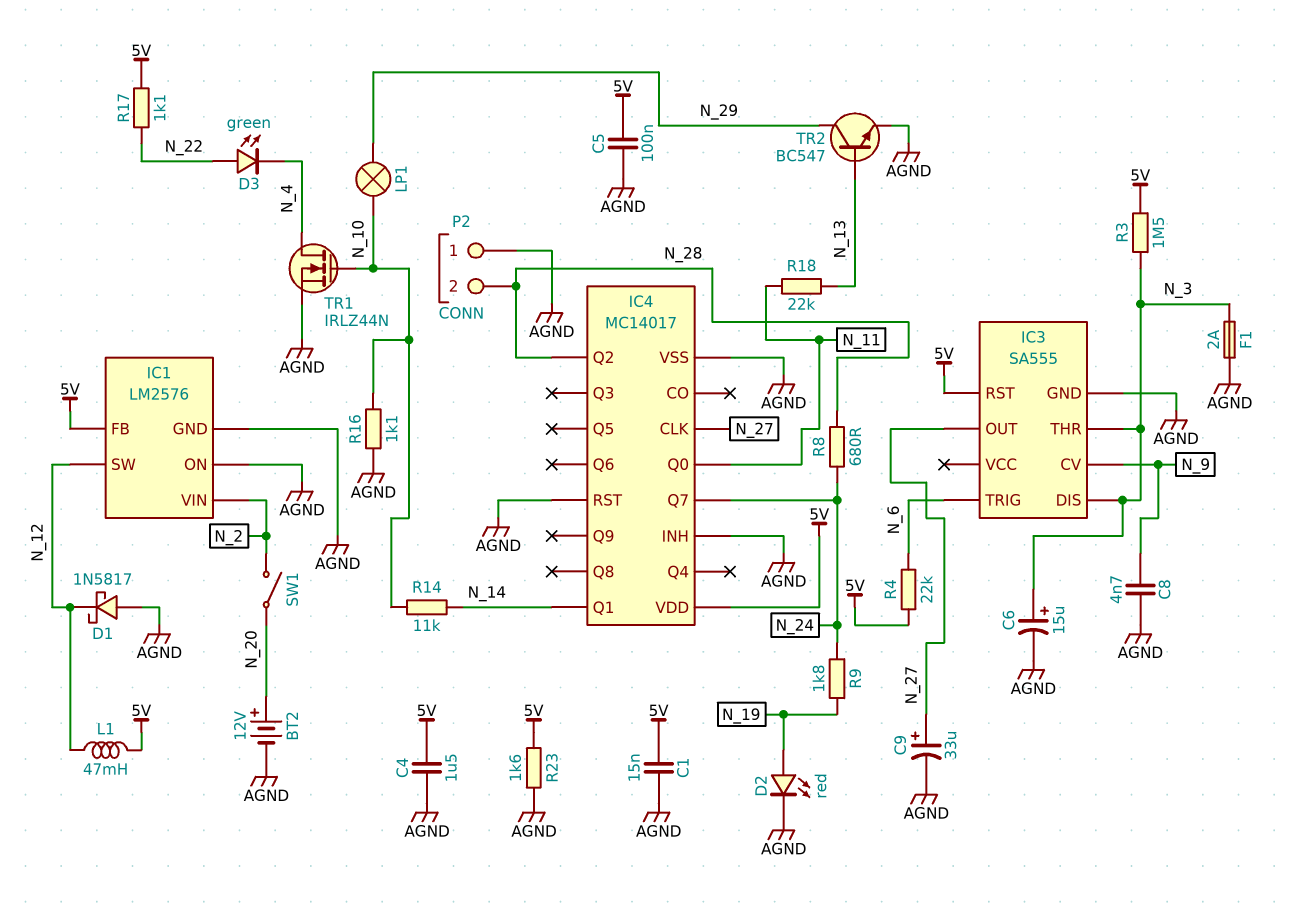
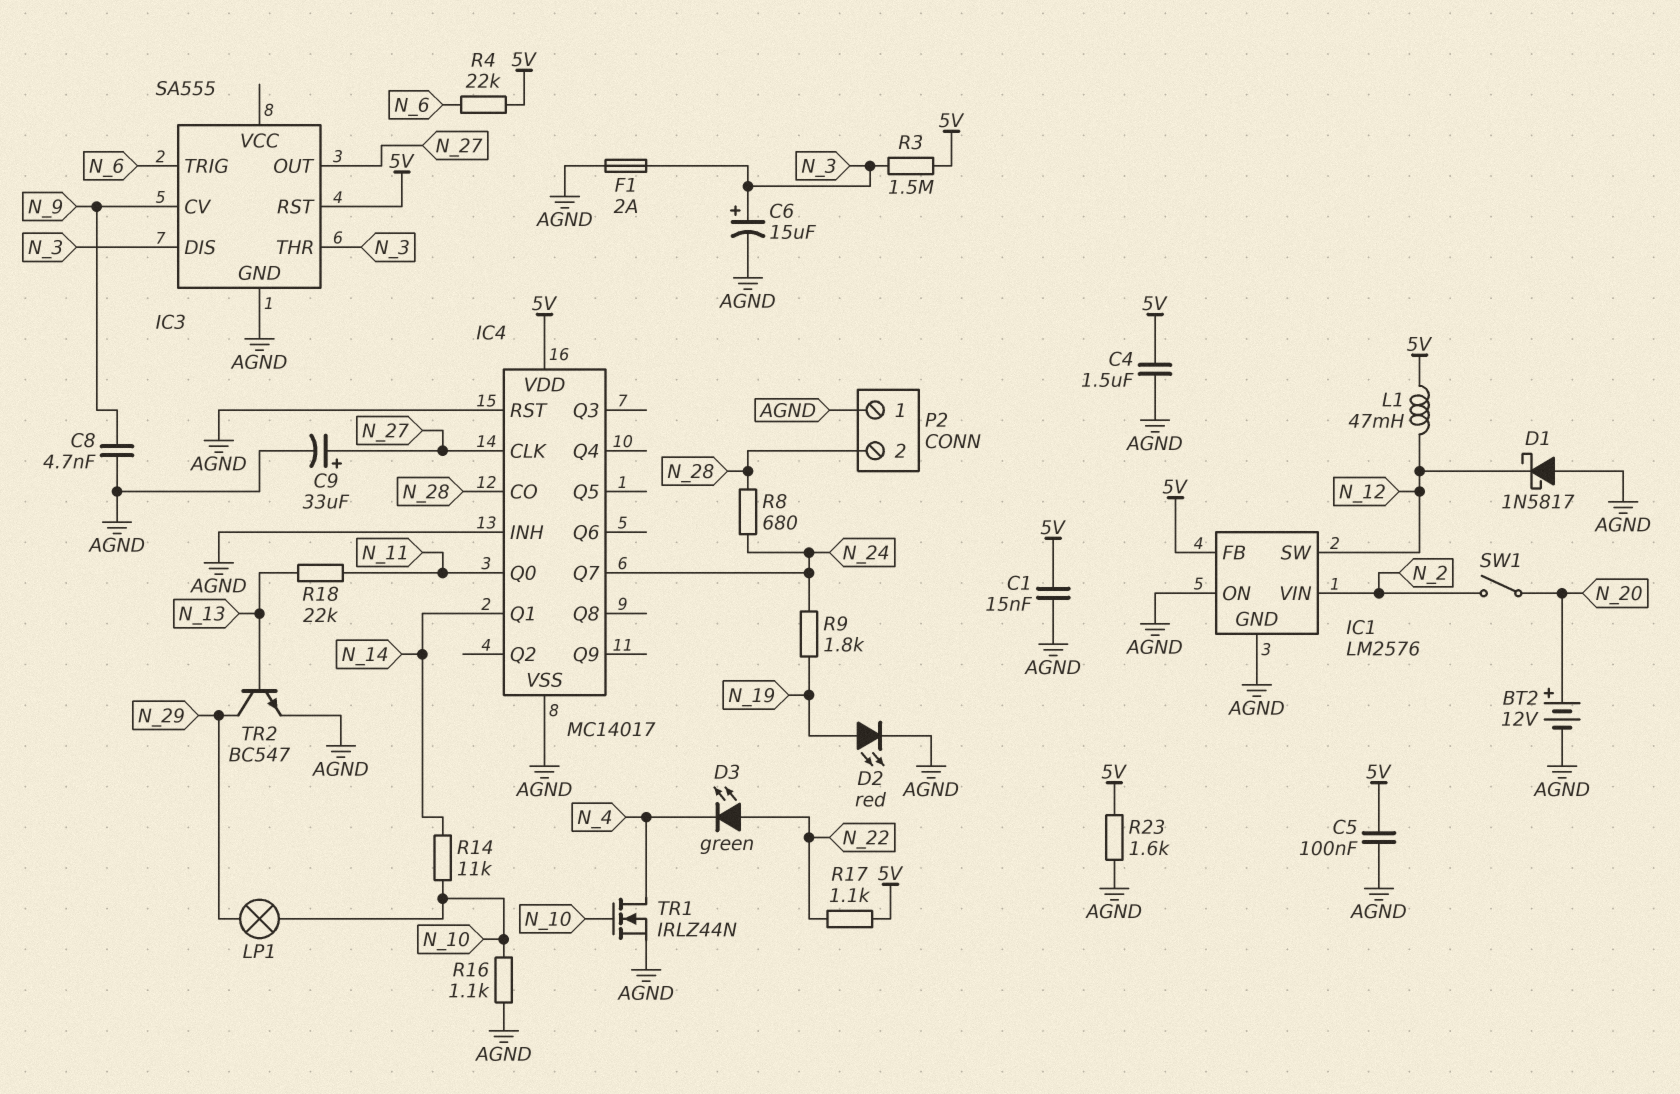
IC4 pin CO: none -> N_28
IC4 pin Q2: N_28 -> none

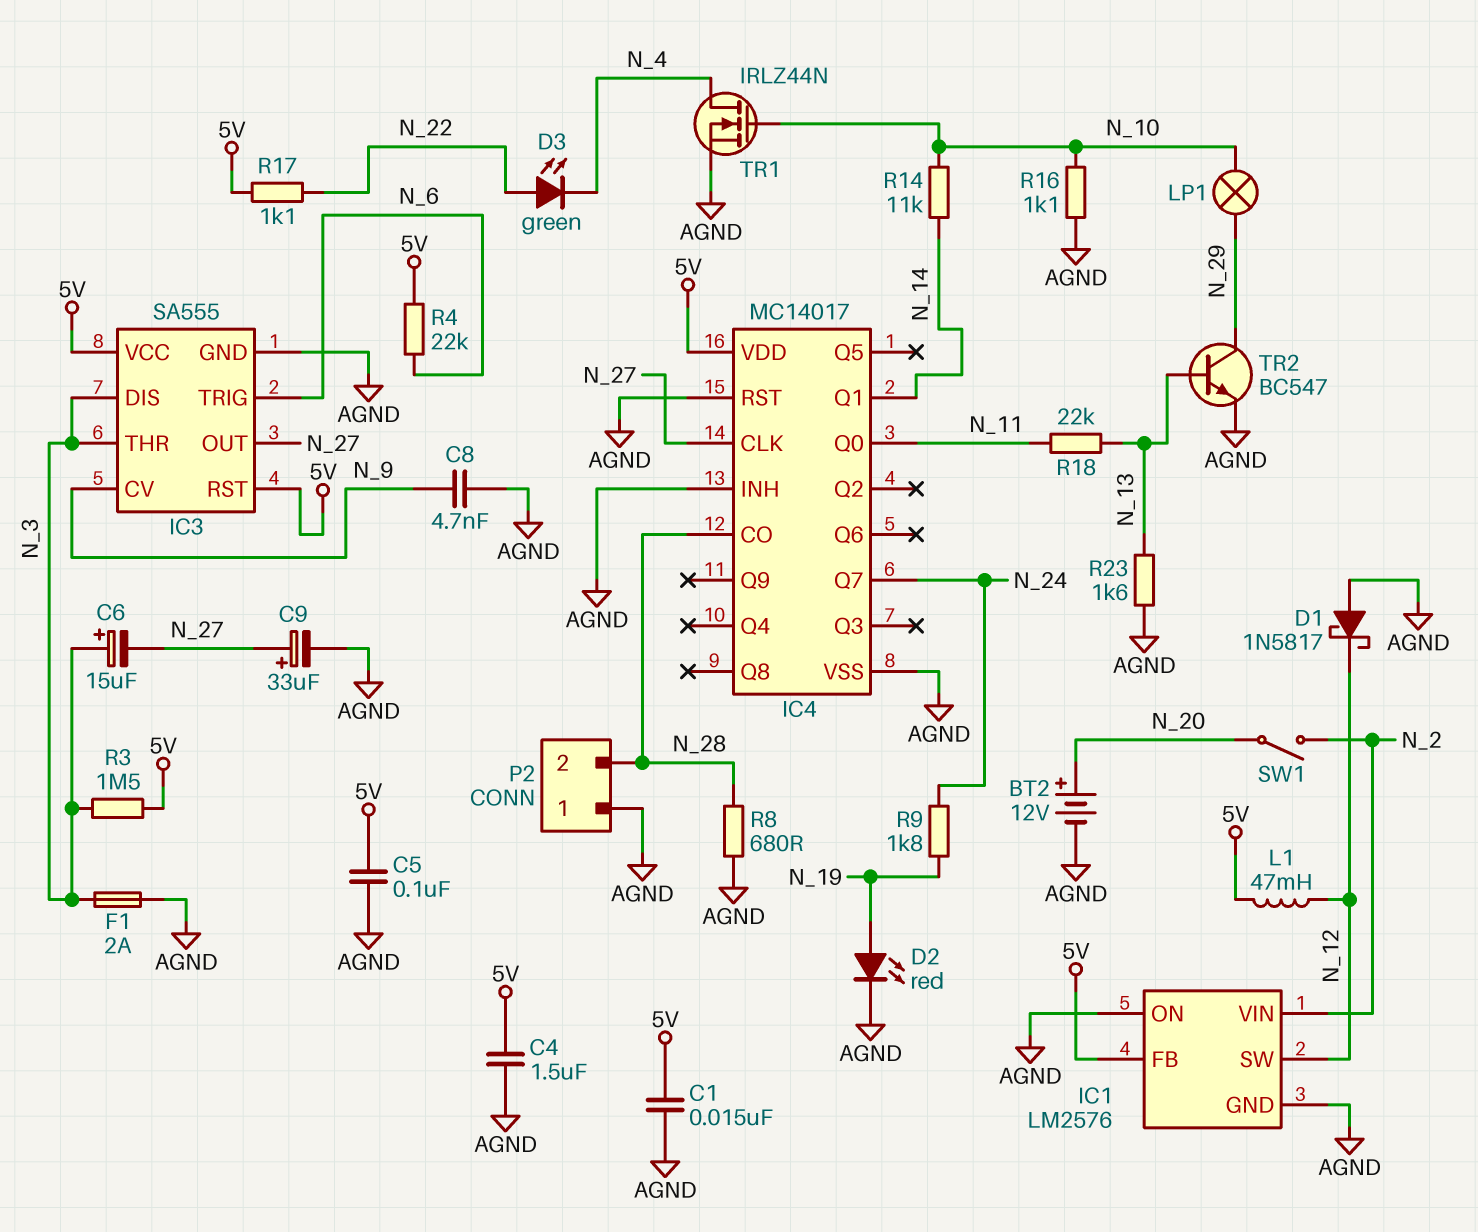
C6: 15uF (plus N_3, minus AGND) -> 15uF (plus N_3, minus N_27)
IC3 pin VCC: none -> 5V
R8: 680 (N_24, N_28) -> 680 (AGND, N_28)
R23: 1.6k (5V, AGND) -> 1.6k (AGND, N_13)

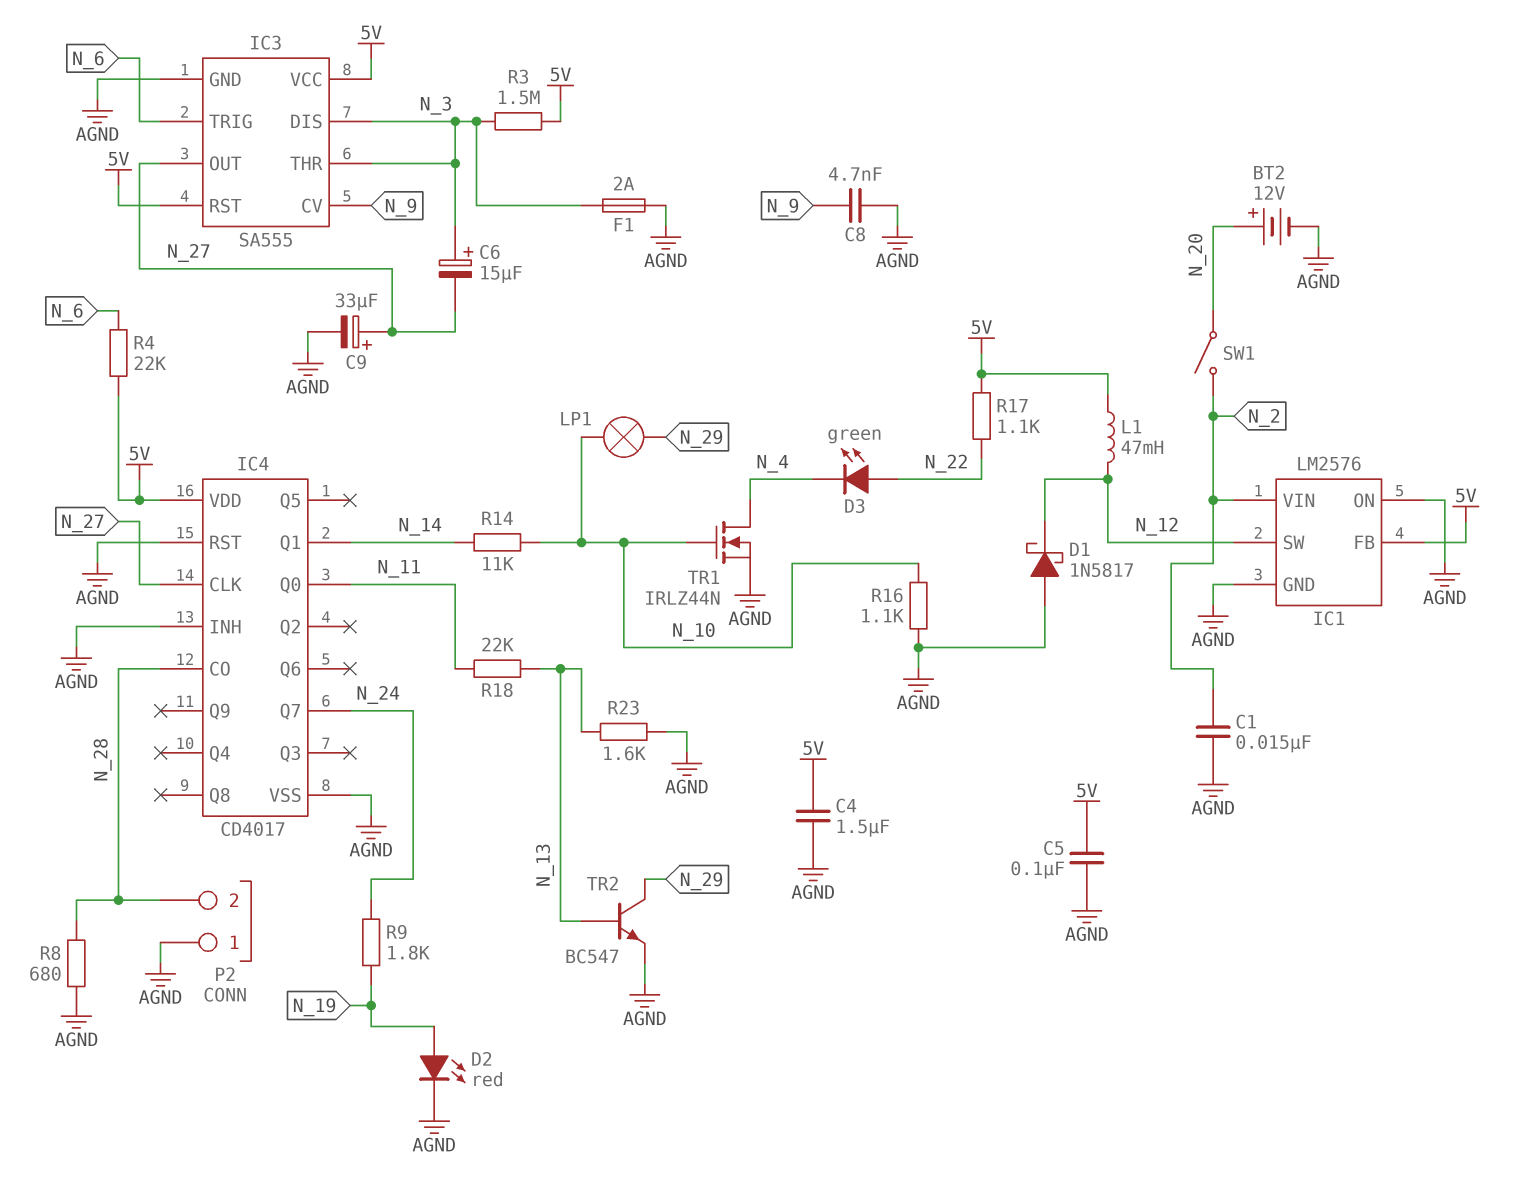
C1: 15nF (5V, AGND) -> 15nF (AGND, N_2)
IC4: MC14017 -> CD4017

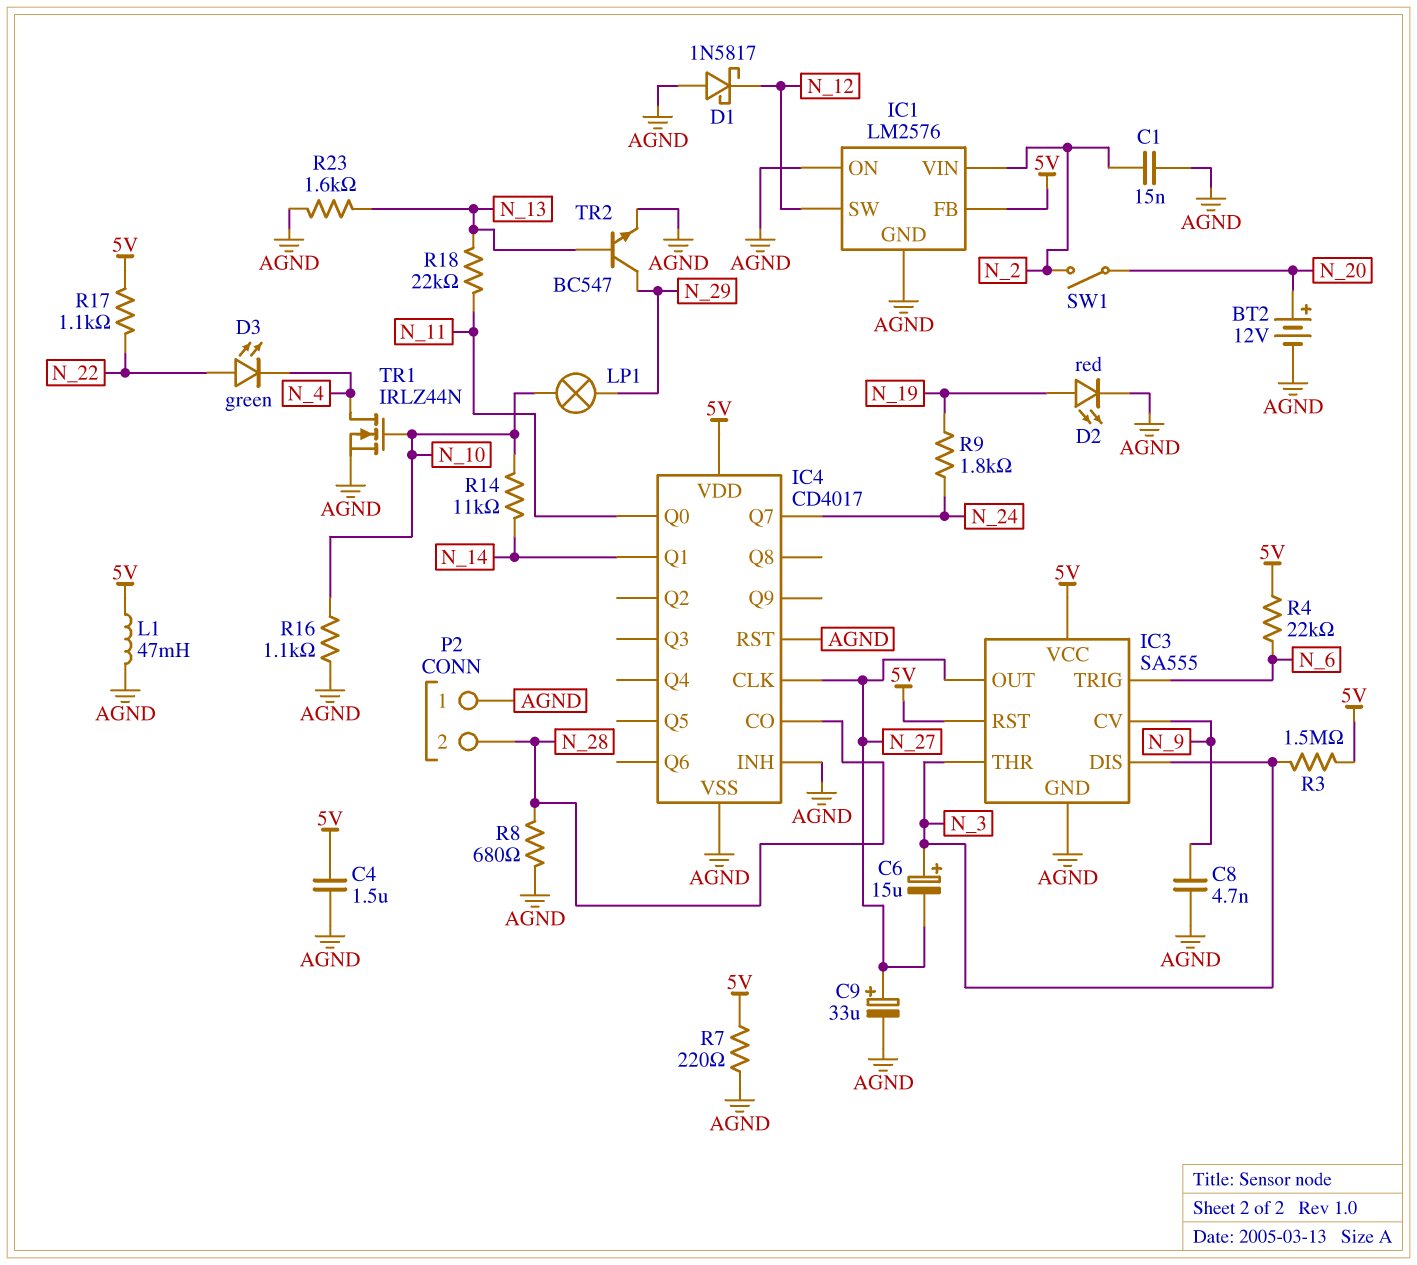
C5: 100nF (5V, AGND) -> none
F1: 2A (AGND, N_3) -> none
L1: 47mH (5V, N_12) -> 47mH (5V, AGND)
R7: none -> 220 (5V, AGND)

